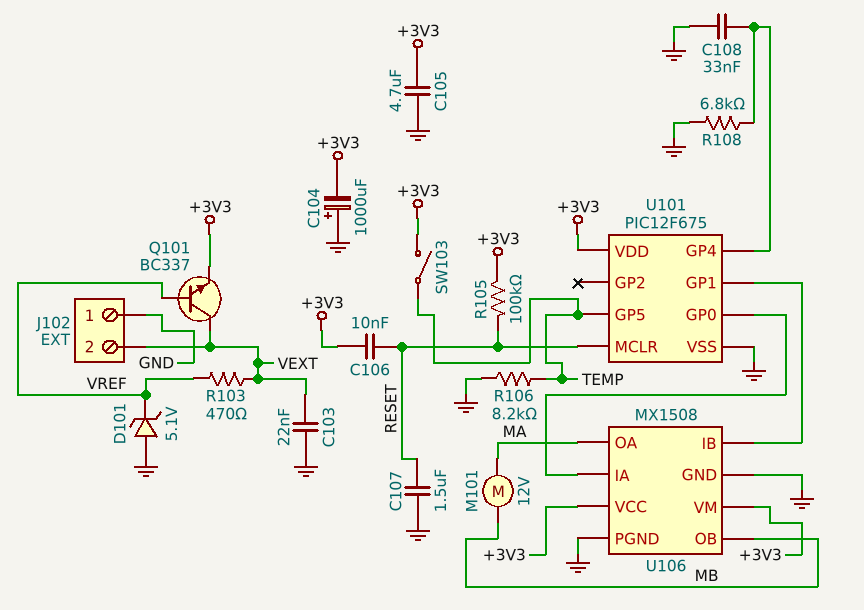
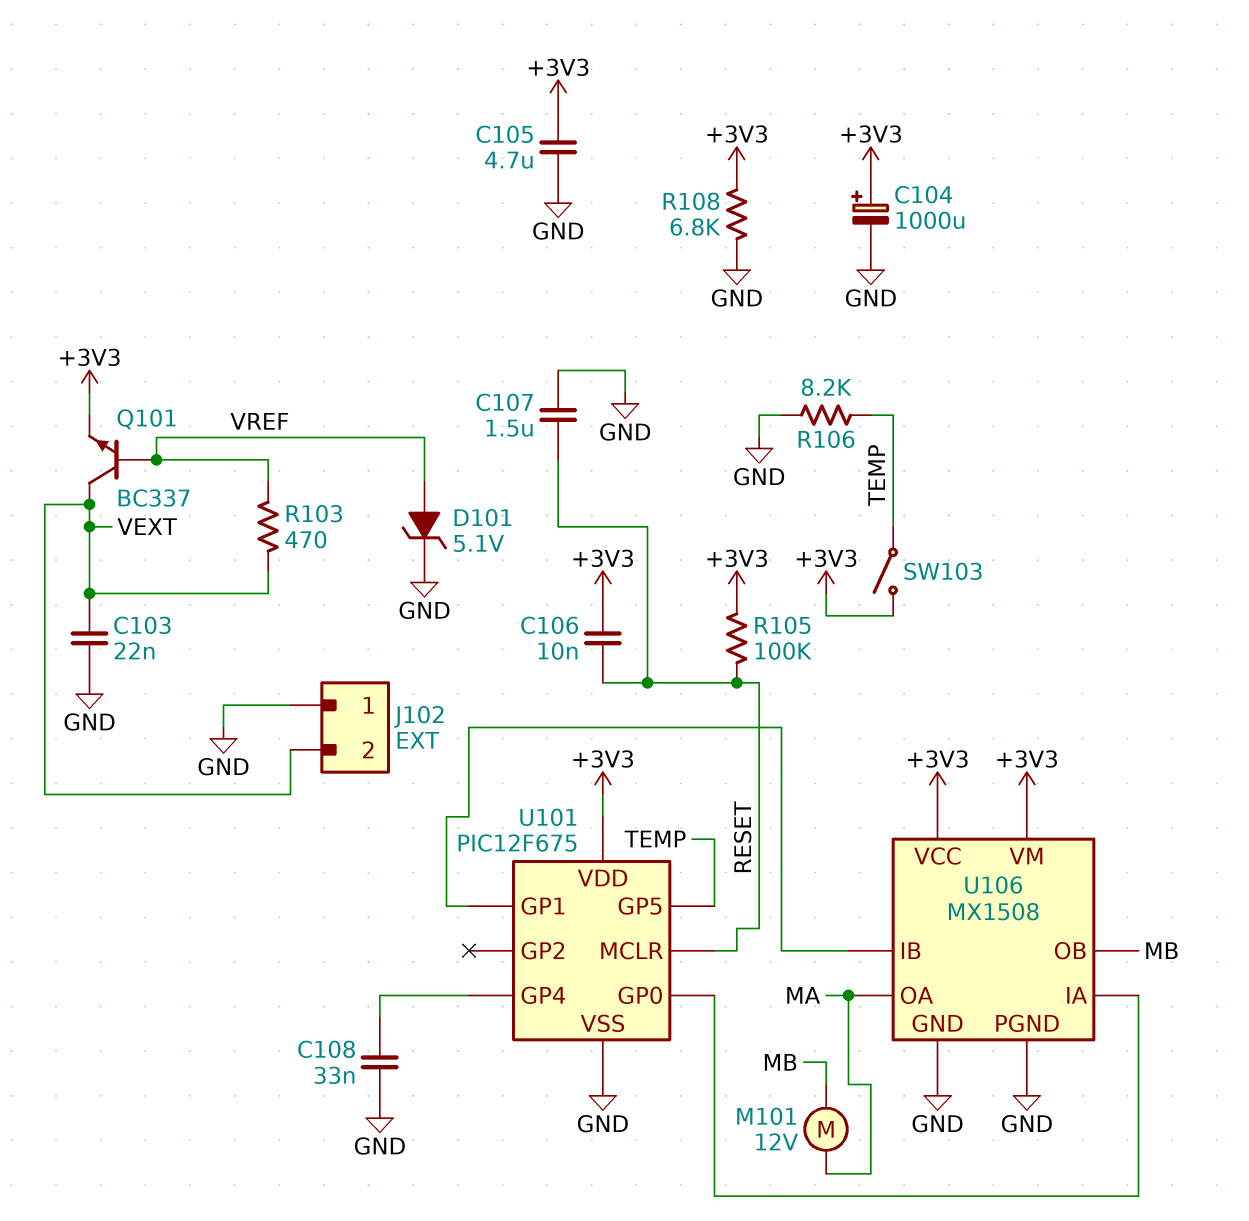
C104: 1000uF (plus GND, minus +3V3) -> 1000uF (plus +3V3, minus GND)
D101: zener 5.1V (A GND, K VREF) -> zener 5.1V (A VREF, K GND)
R108: 6.8k (GND, U101/GP4) -> 6.8k (+3V3, GND)

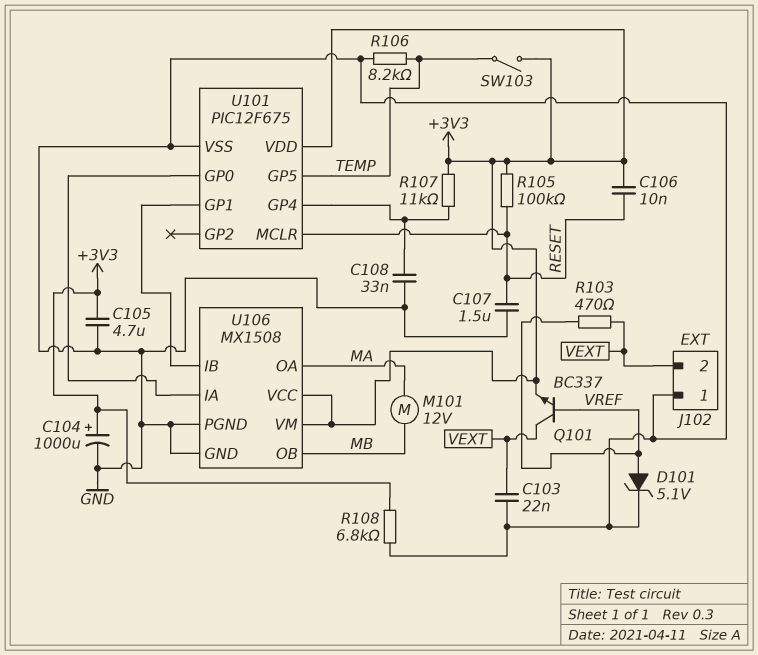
R107: none -> 11k (+3V3, U101/GP4)

